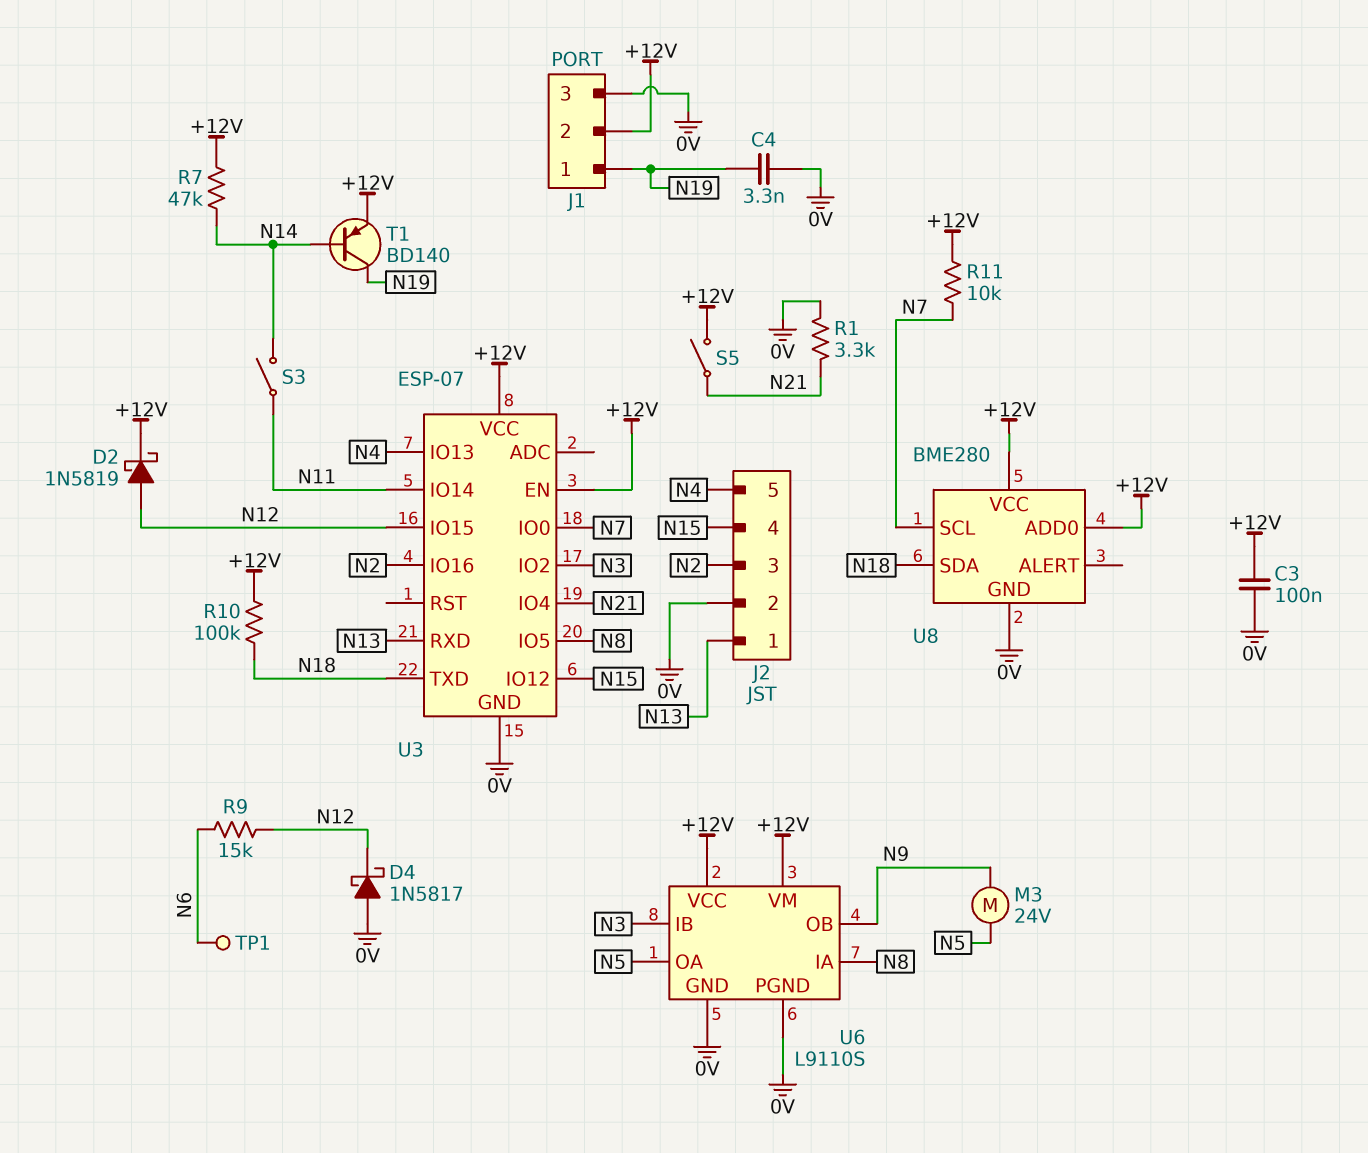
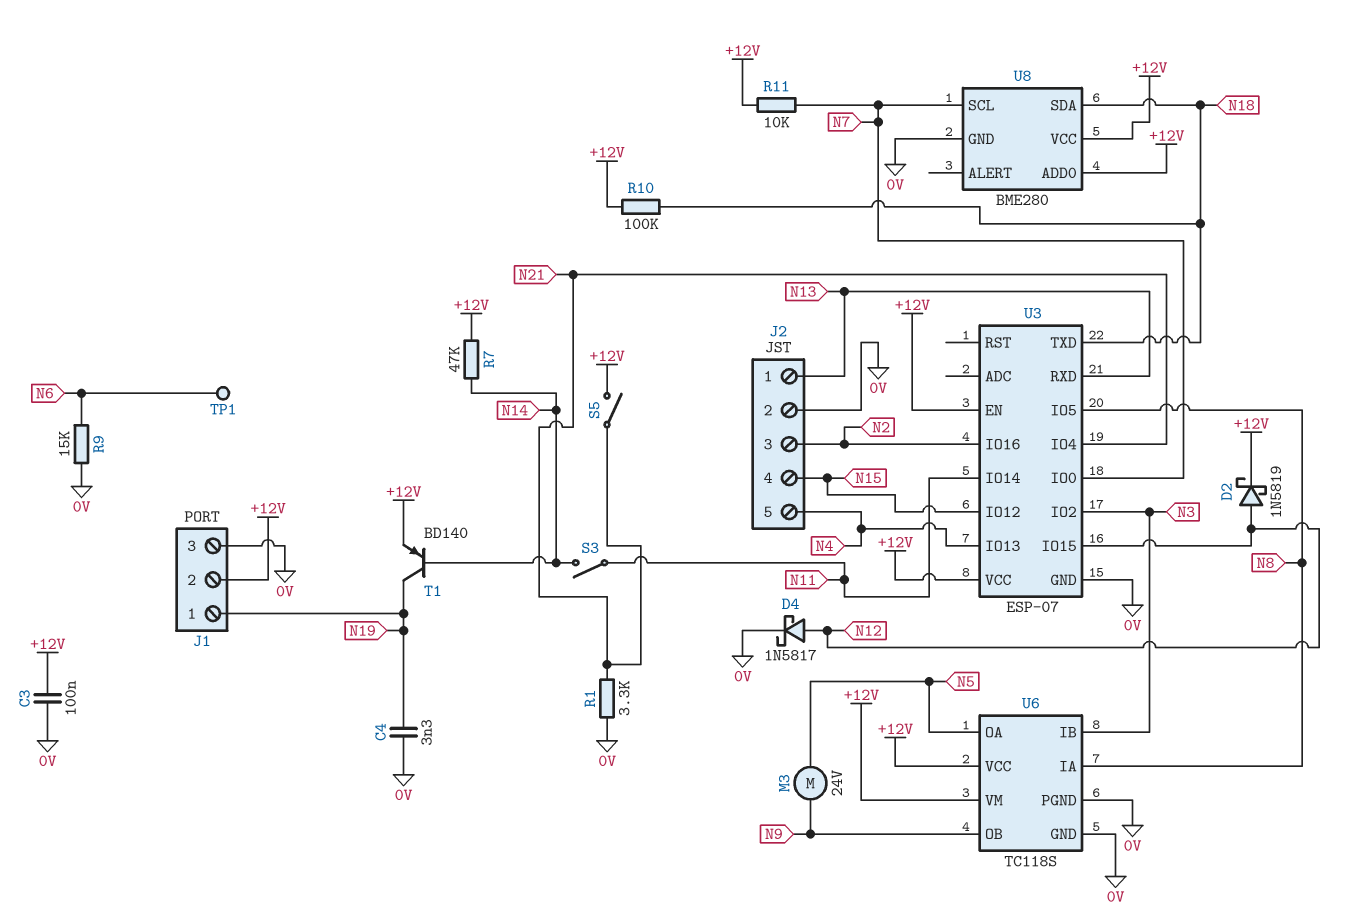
D4: schottky 1N5817 (A 0V, K N12) -> schottky 1N5817 (A N12, K 0V)
R9: 15k (N6, N12) -> 15k (0V, N6)
U6: L9110S -> TC118S

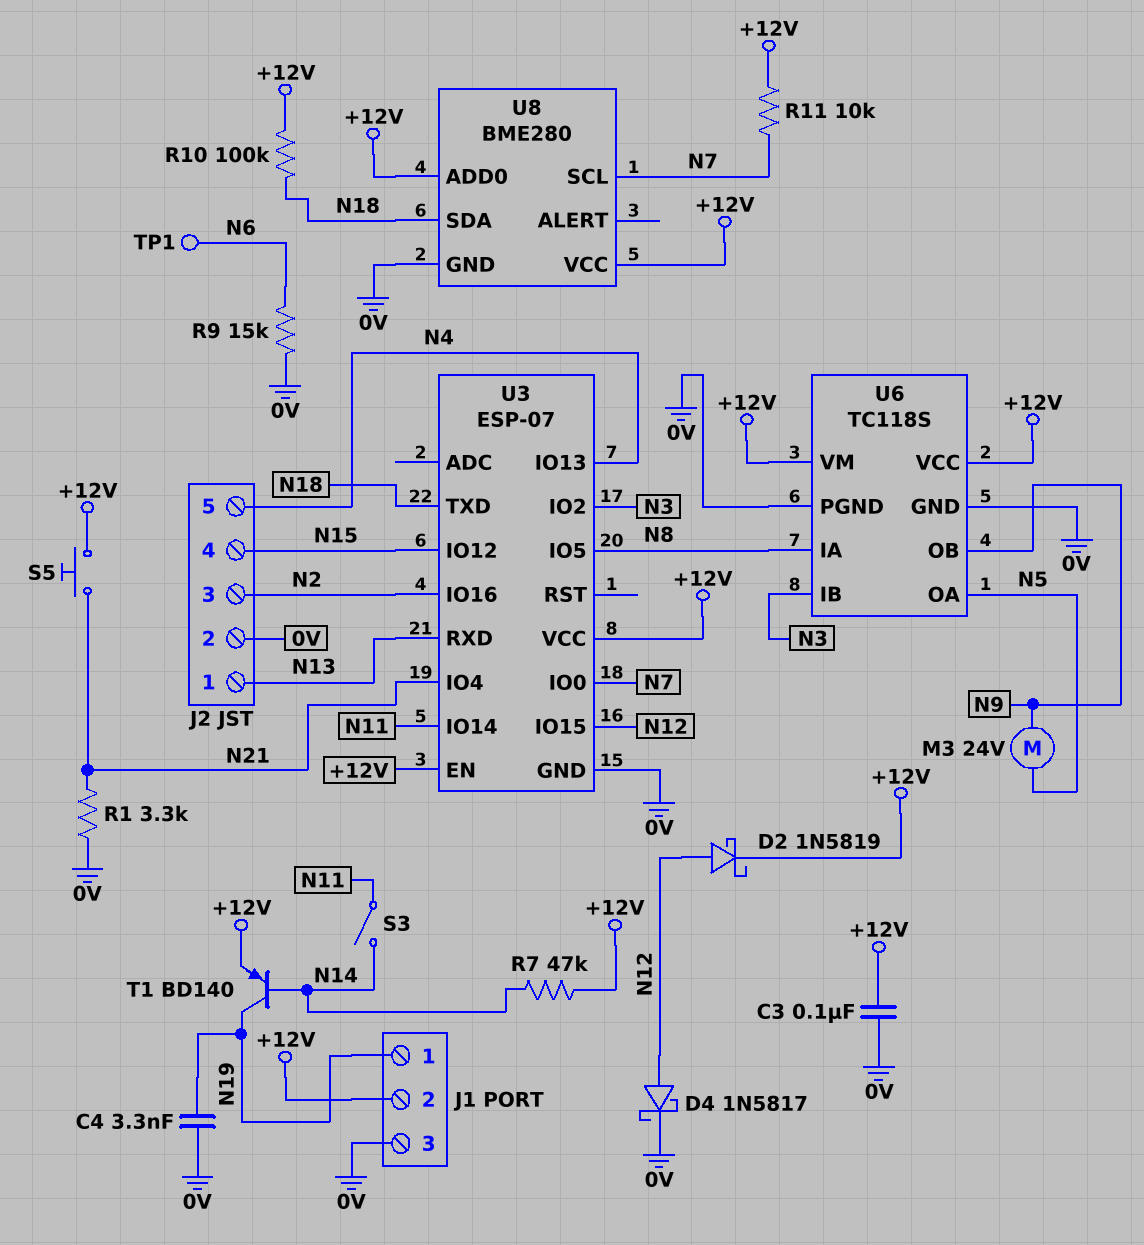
S5: switch (+12V, N21) -> button (+12V, N21)

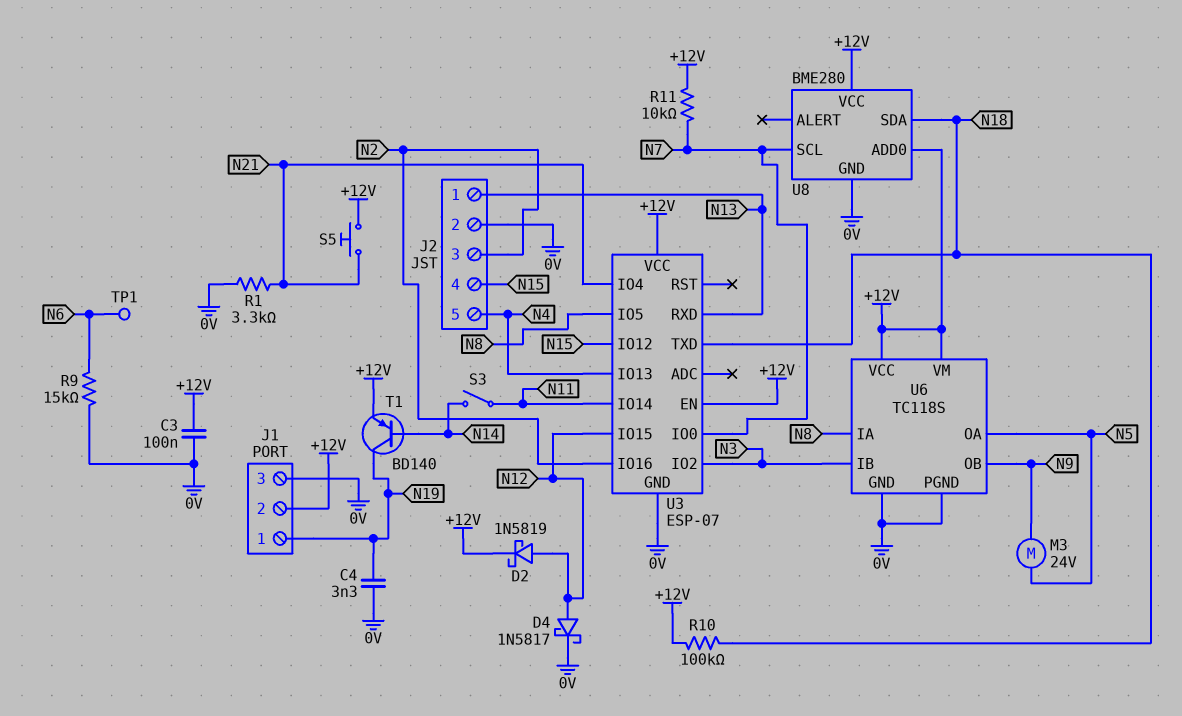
R7: 47k (+12V, N14) -> none

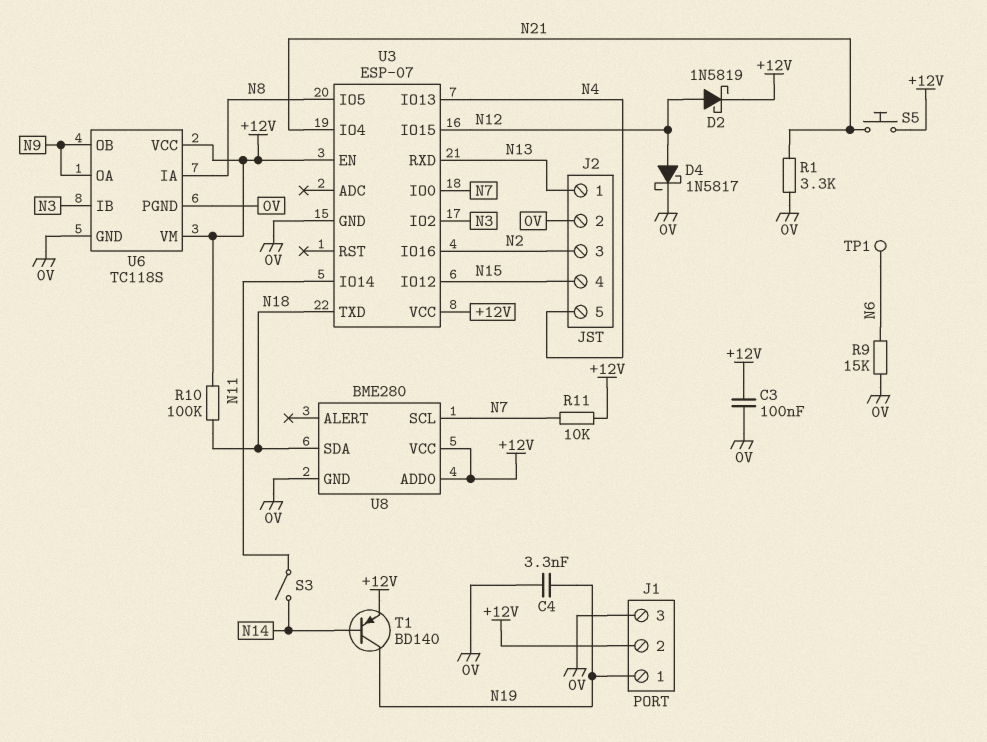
M3: motor 24V (N5, N9) -> none
U6 pin OA: N5 -> N9

